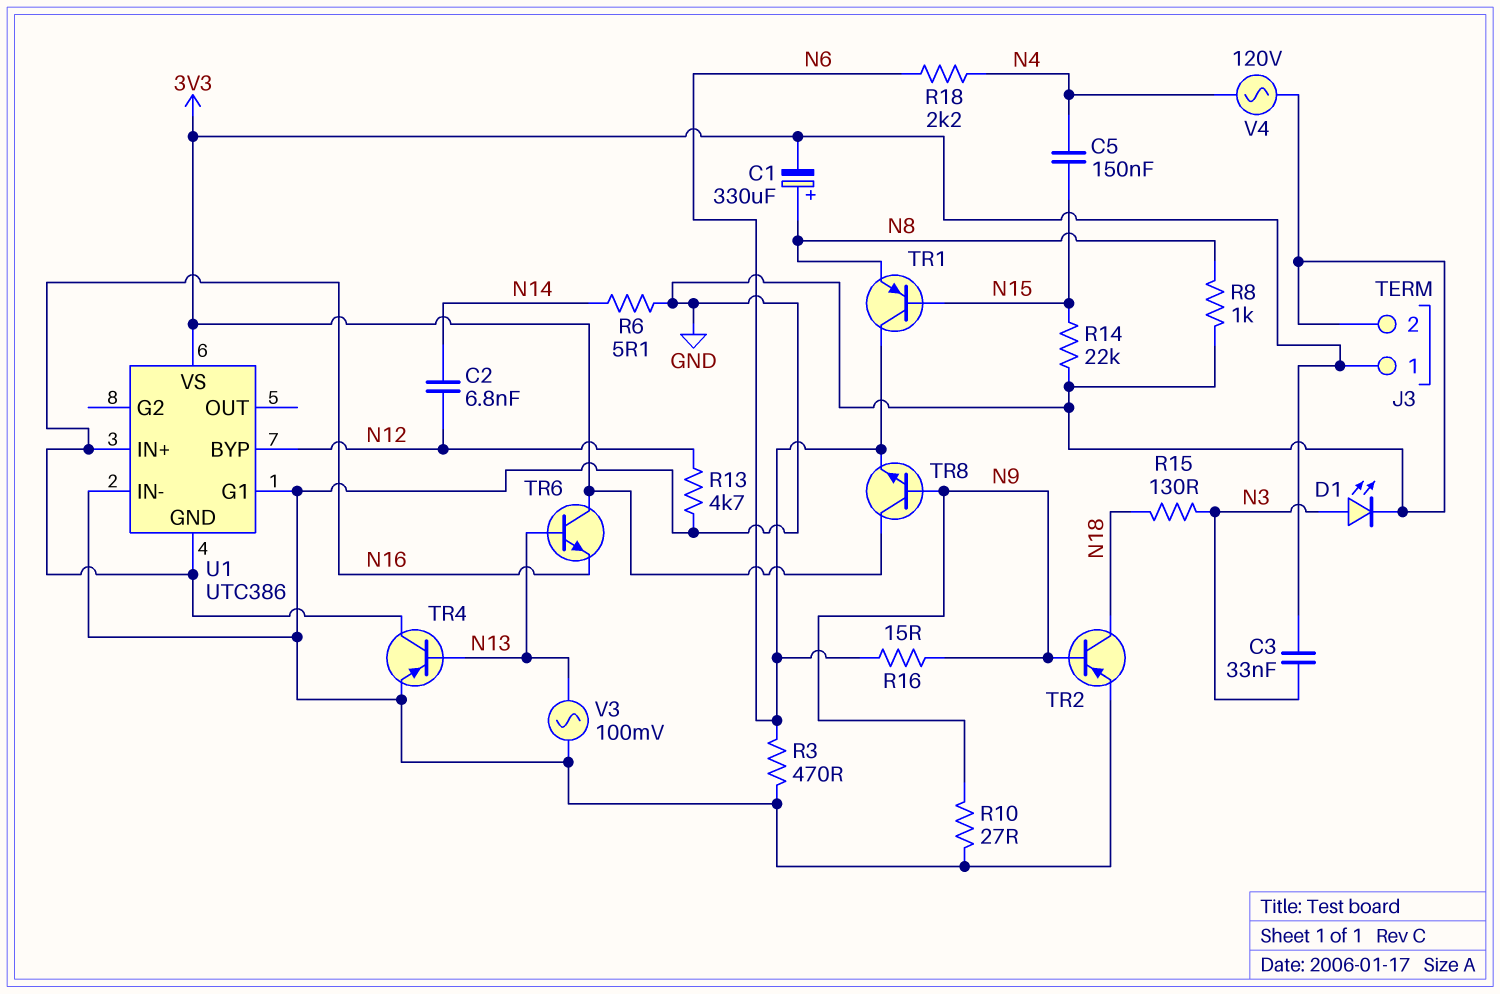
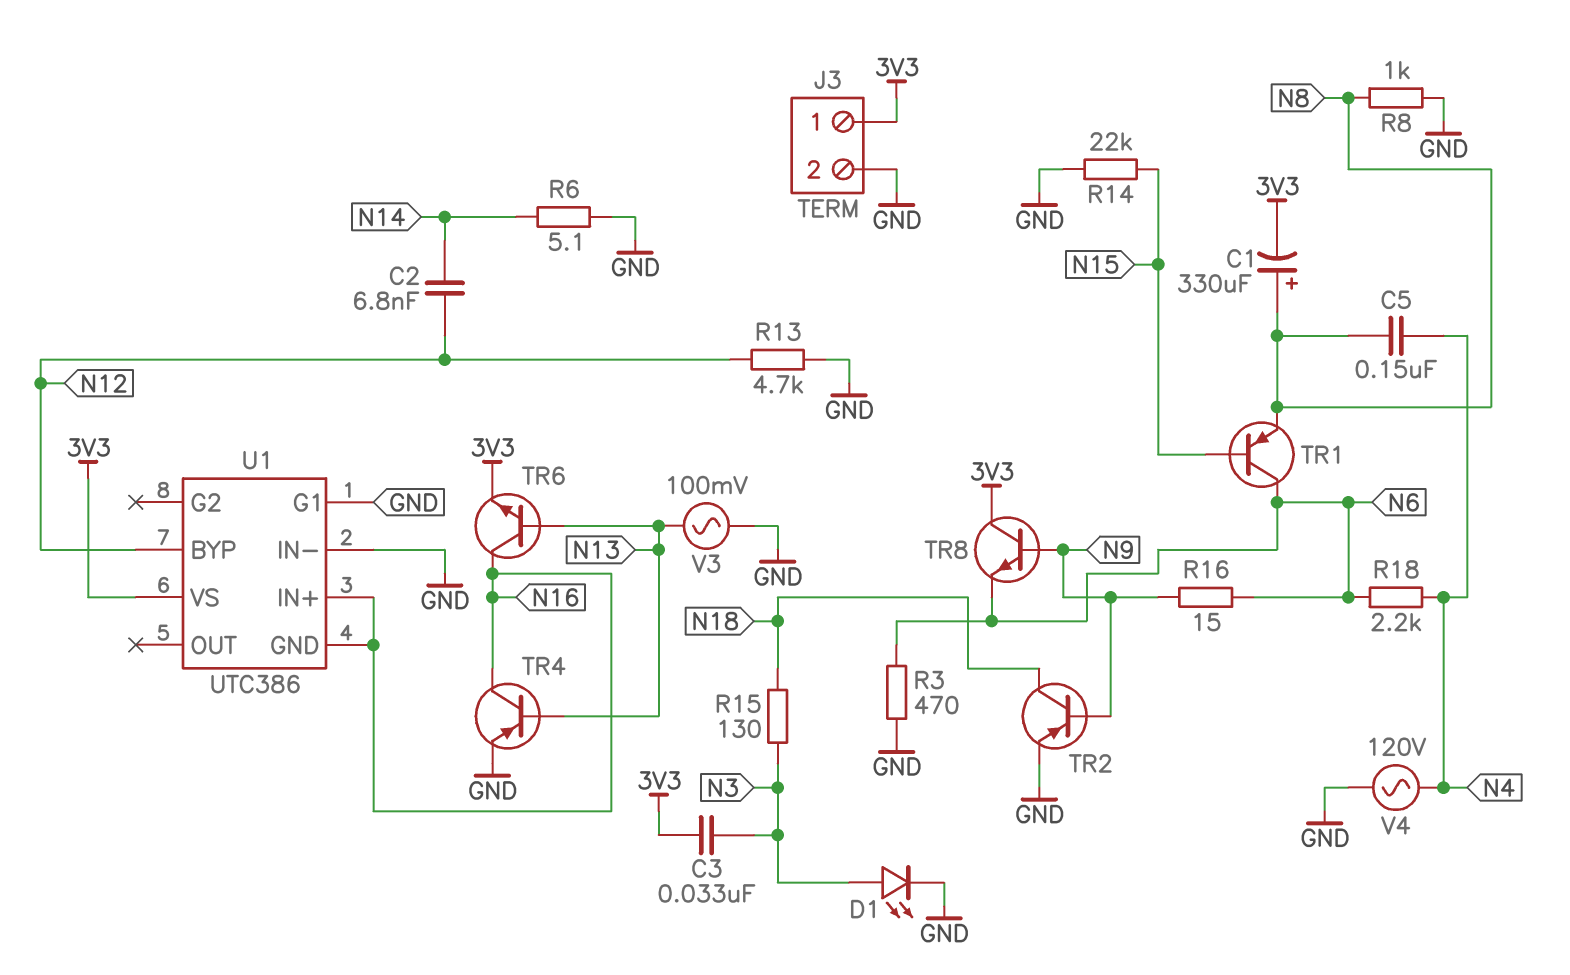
C5: 150nF (N4, N15) -> 150nF (N4, N8)
R10: 27 (GND, N9) -> none
TR6: NPN (B N13, C 3V3, E N16) -> NPN (B N13, C N16, E 3V3)

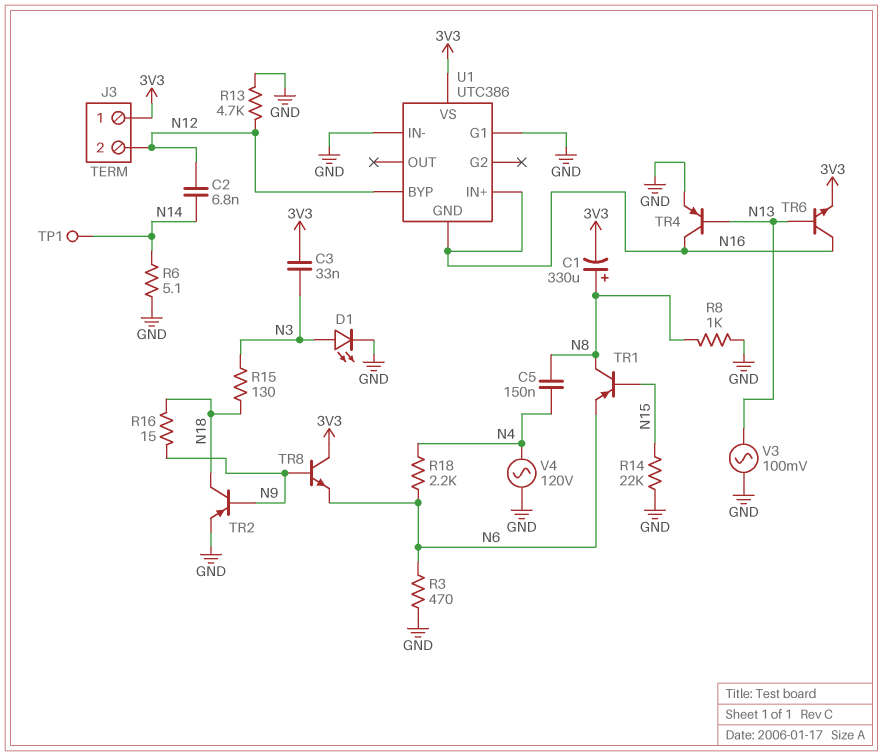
J3 pin 2: GND -> N12
R16: 15 (N6, N9) -> 15 (N9, N18)
TP1: none -> test point (N14)
TR1: PNP (B N15, C N6, E N8) -> PNP (B N15, C N8, E N6)

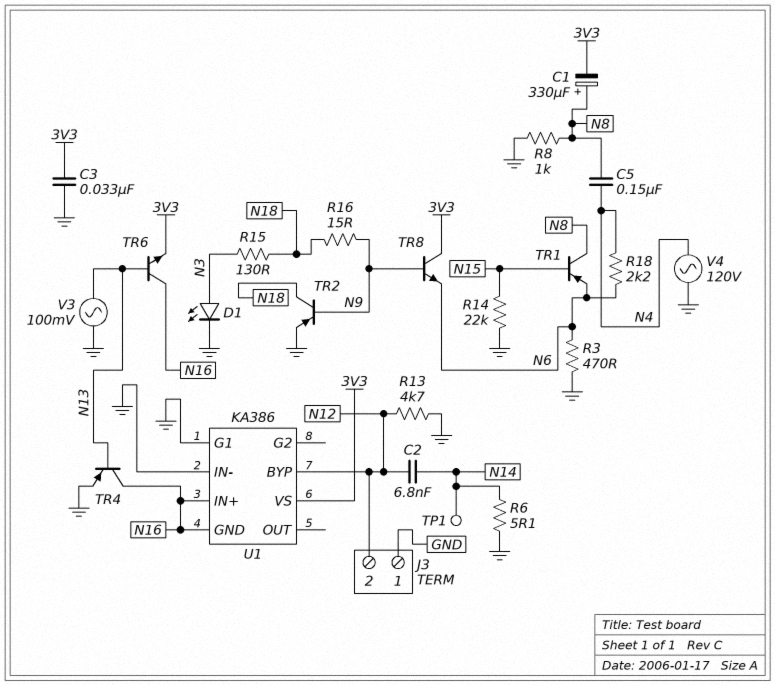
C3: 33nF (3V3, N3) -> 33nF (3V3, GND)
J3 pin 1: 3V3 -> GND
U1: UTC386 -> KA386

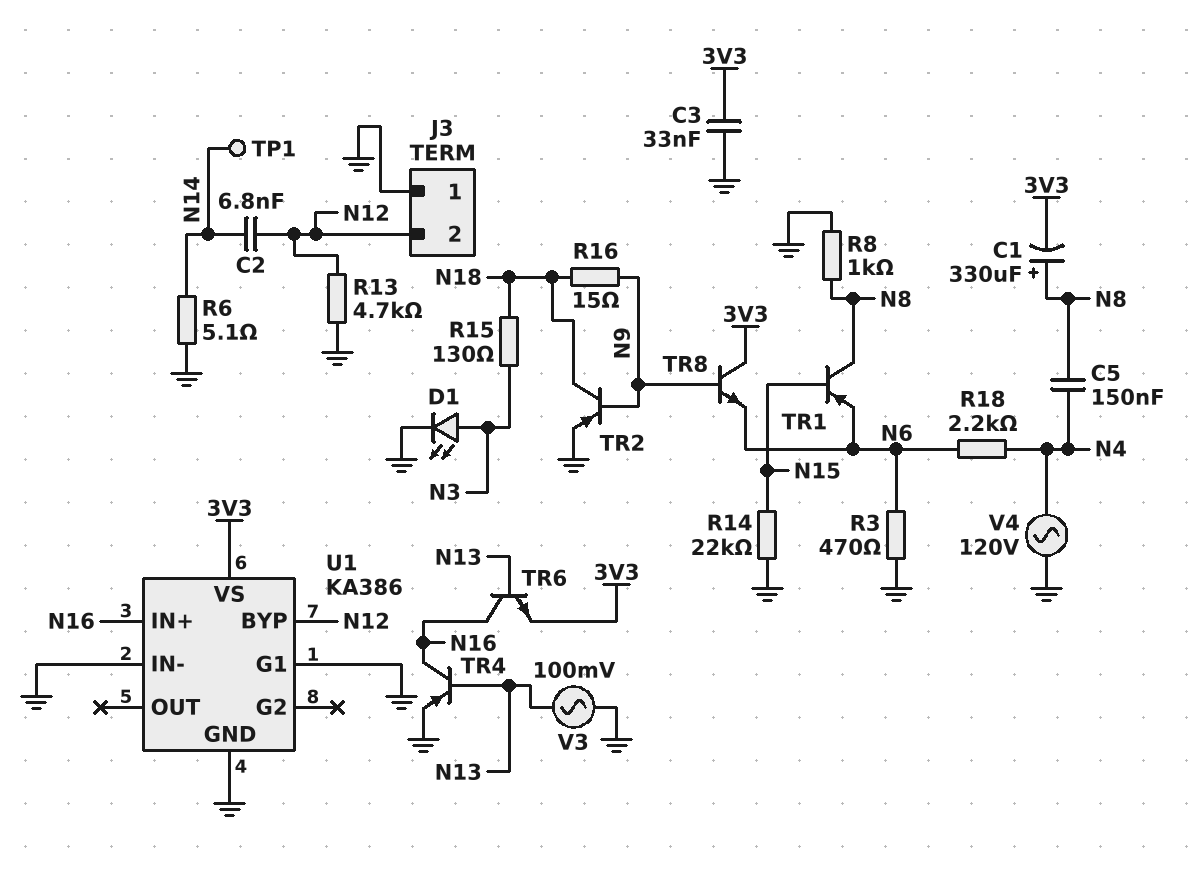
U1 pin GND: N16 -> GND

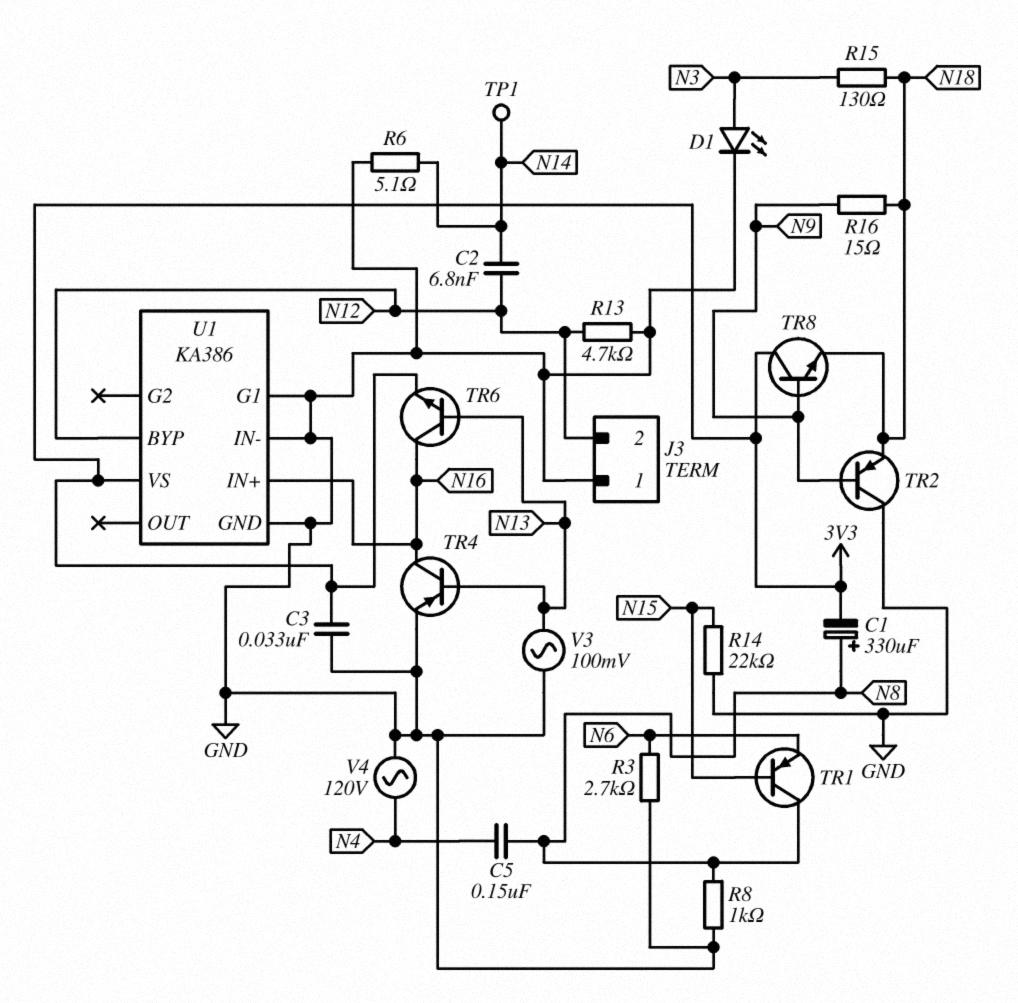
R3: 470 (GND, N6) -> 2.7k (GND, N6)
R18: 2.2k (N4, N6) -> none
TR2: PNP (B N9, C N18, E GND) -> PNP (B N9, C GND, E N18)
TR8: NPN (B N9, C 3V3, E N6) -> NPN (B N9, C 3V3, E N18)

